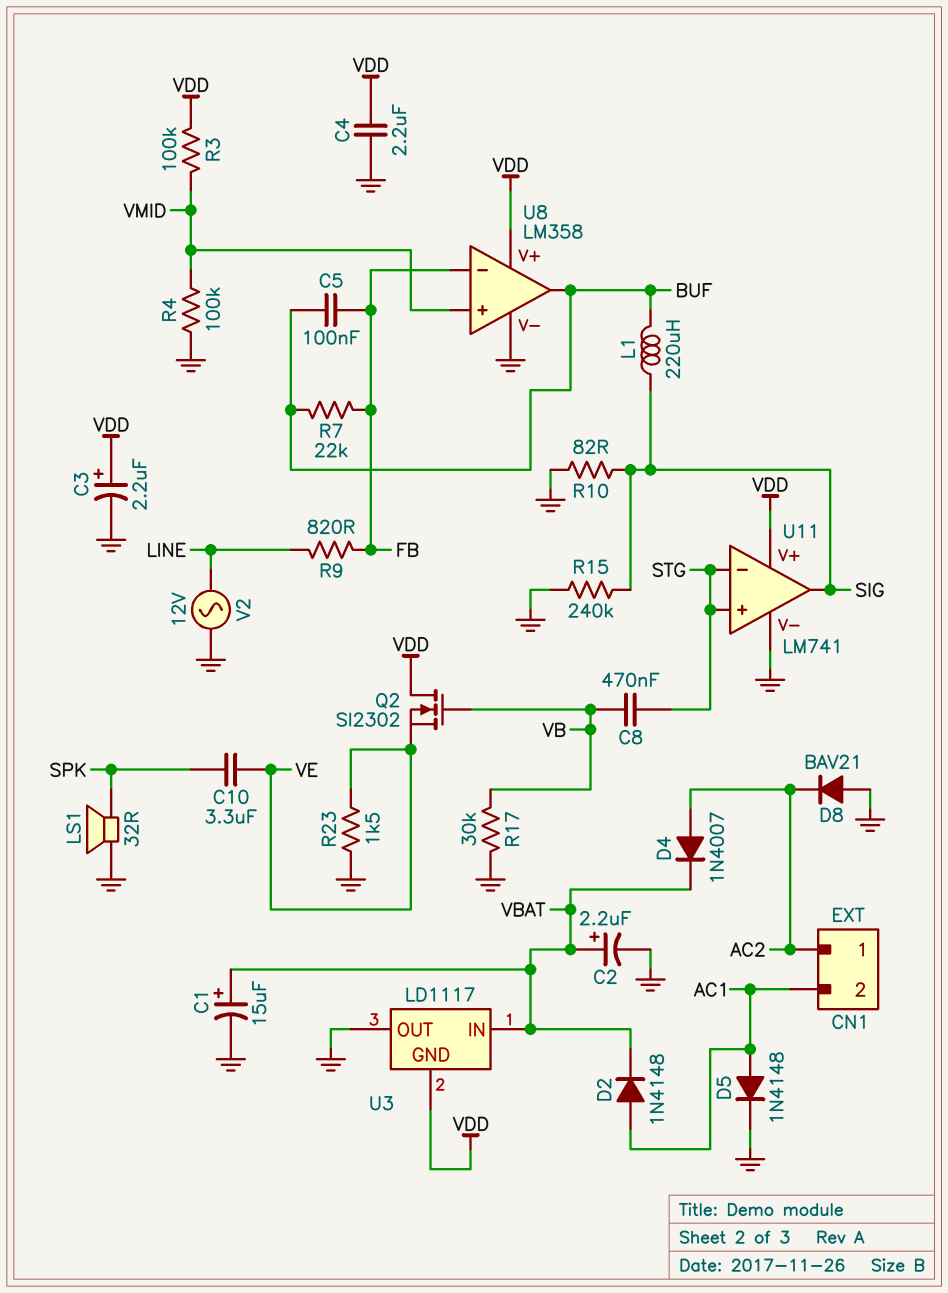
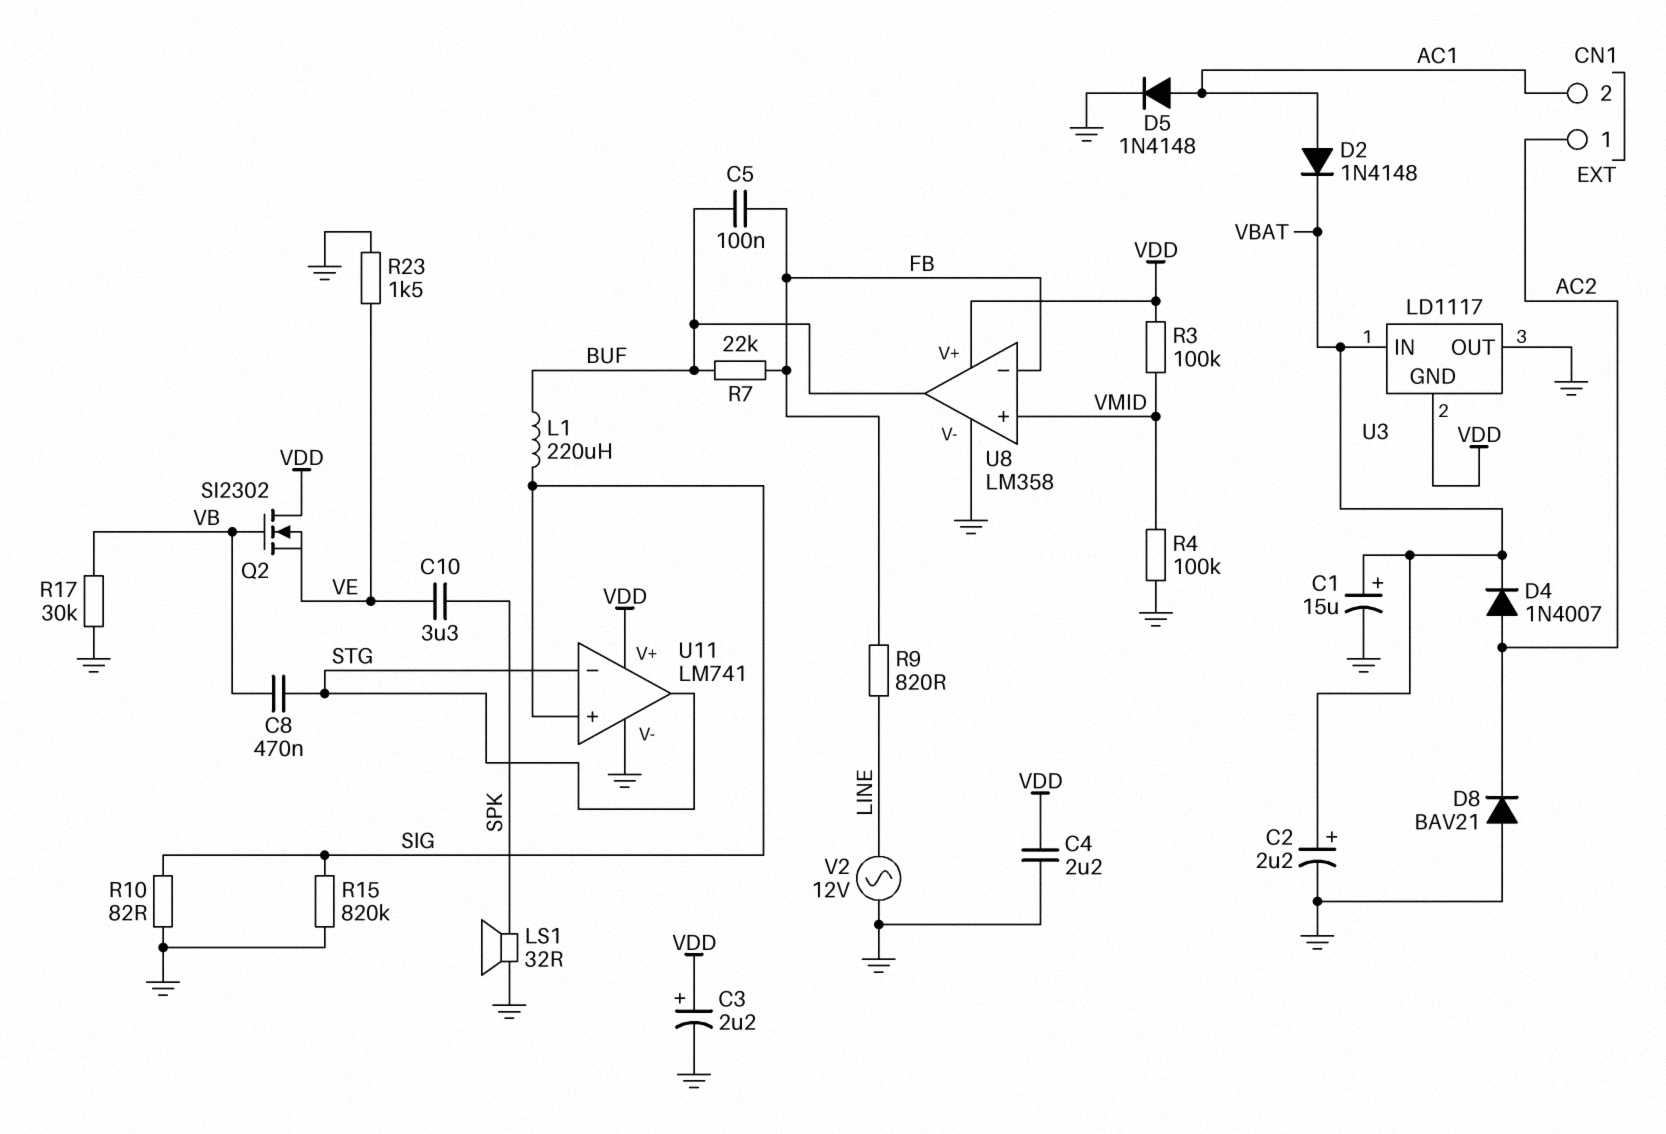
R15: 240k (GND, SIG) -> 820k (GND, SIG)
U11 pin in+: STG -> SIG
U11 pin out: SIG -> STG

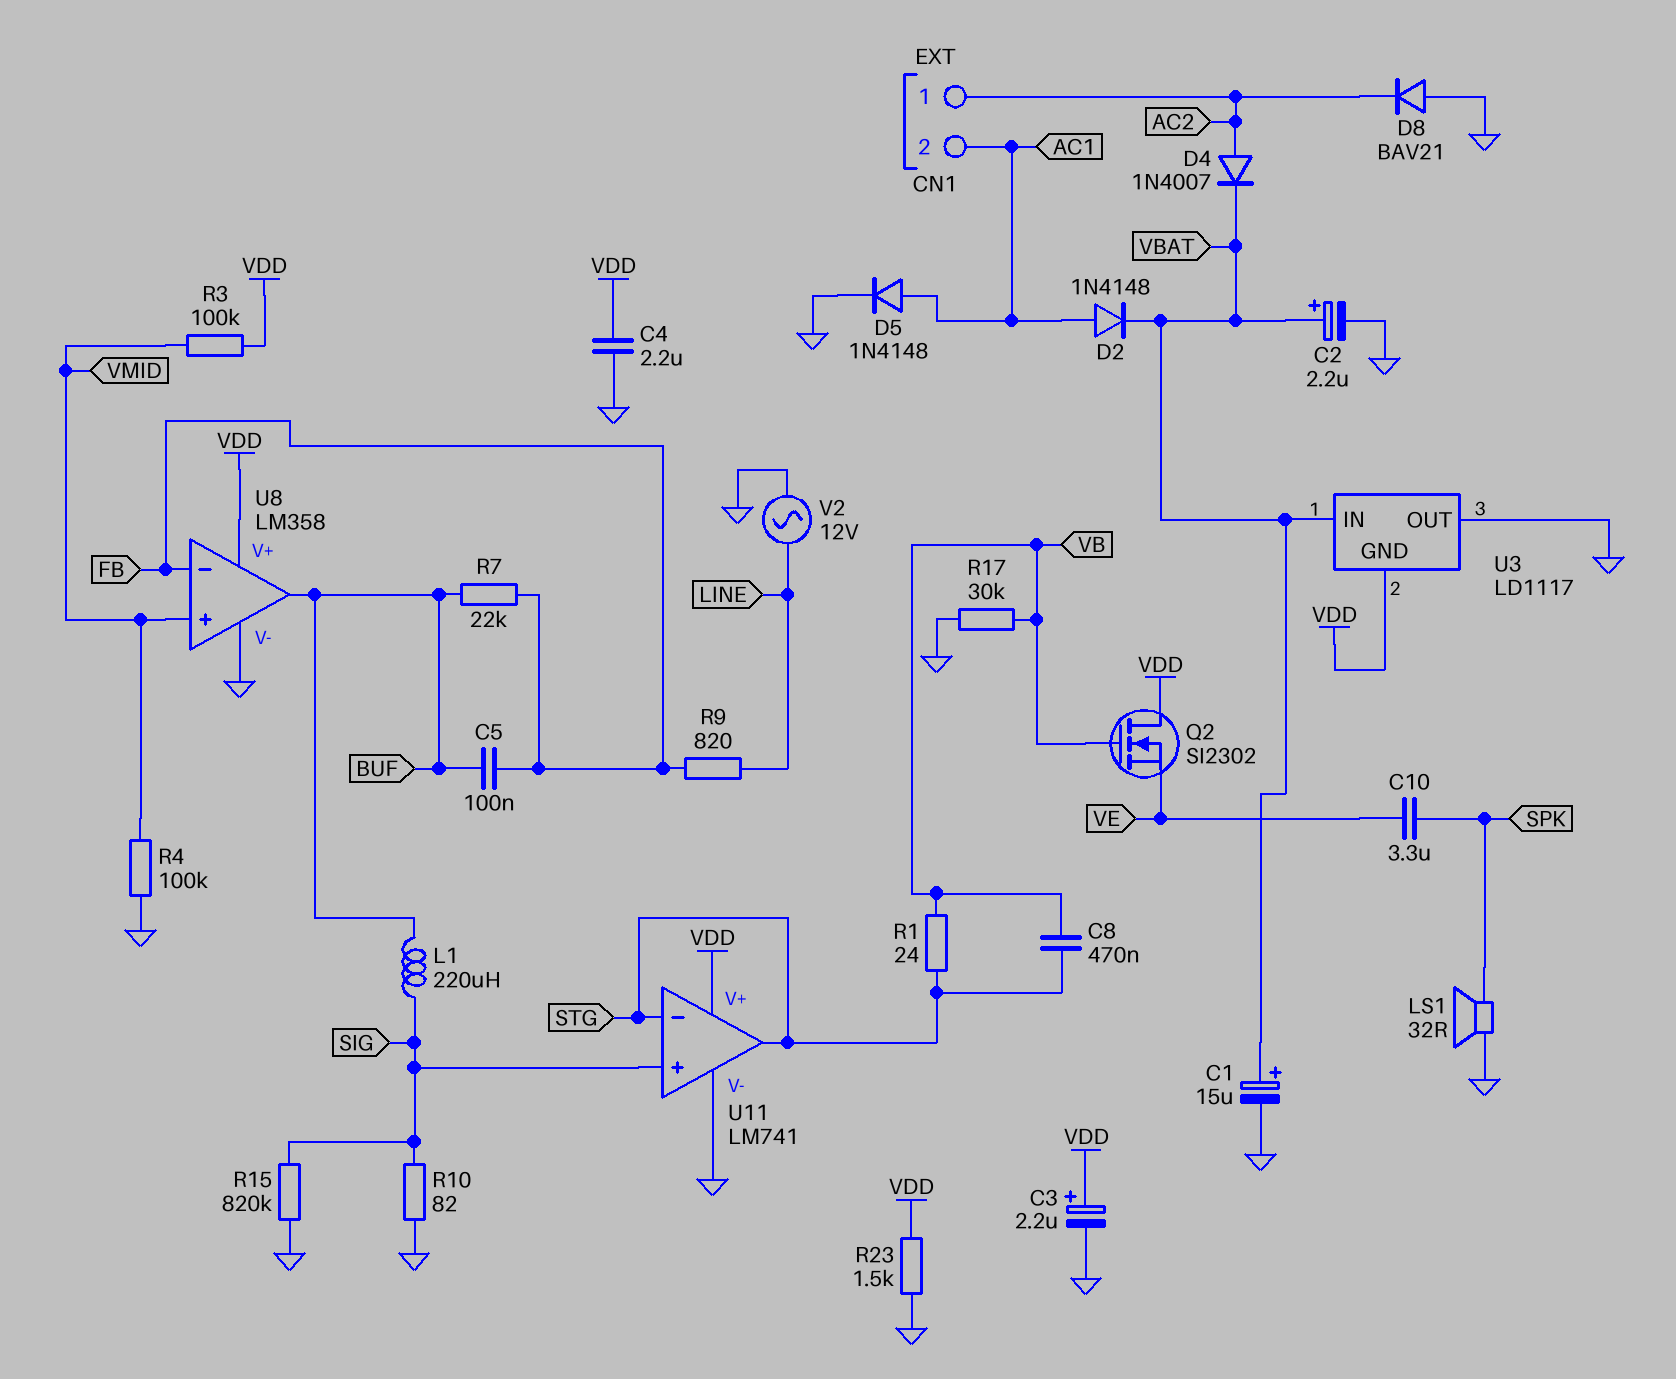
R1: none -> 24 (STG, VB)
R23: 1.5k (GND, VE) -> 1.5k (GND, VDD)

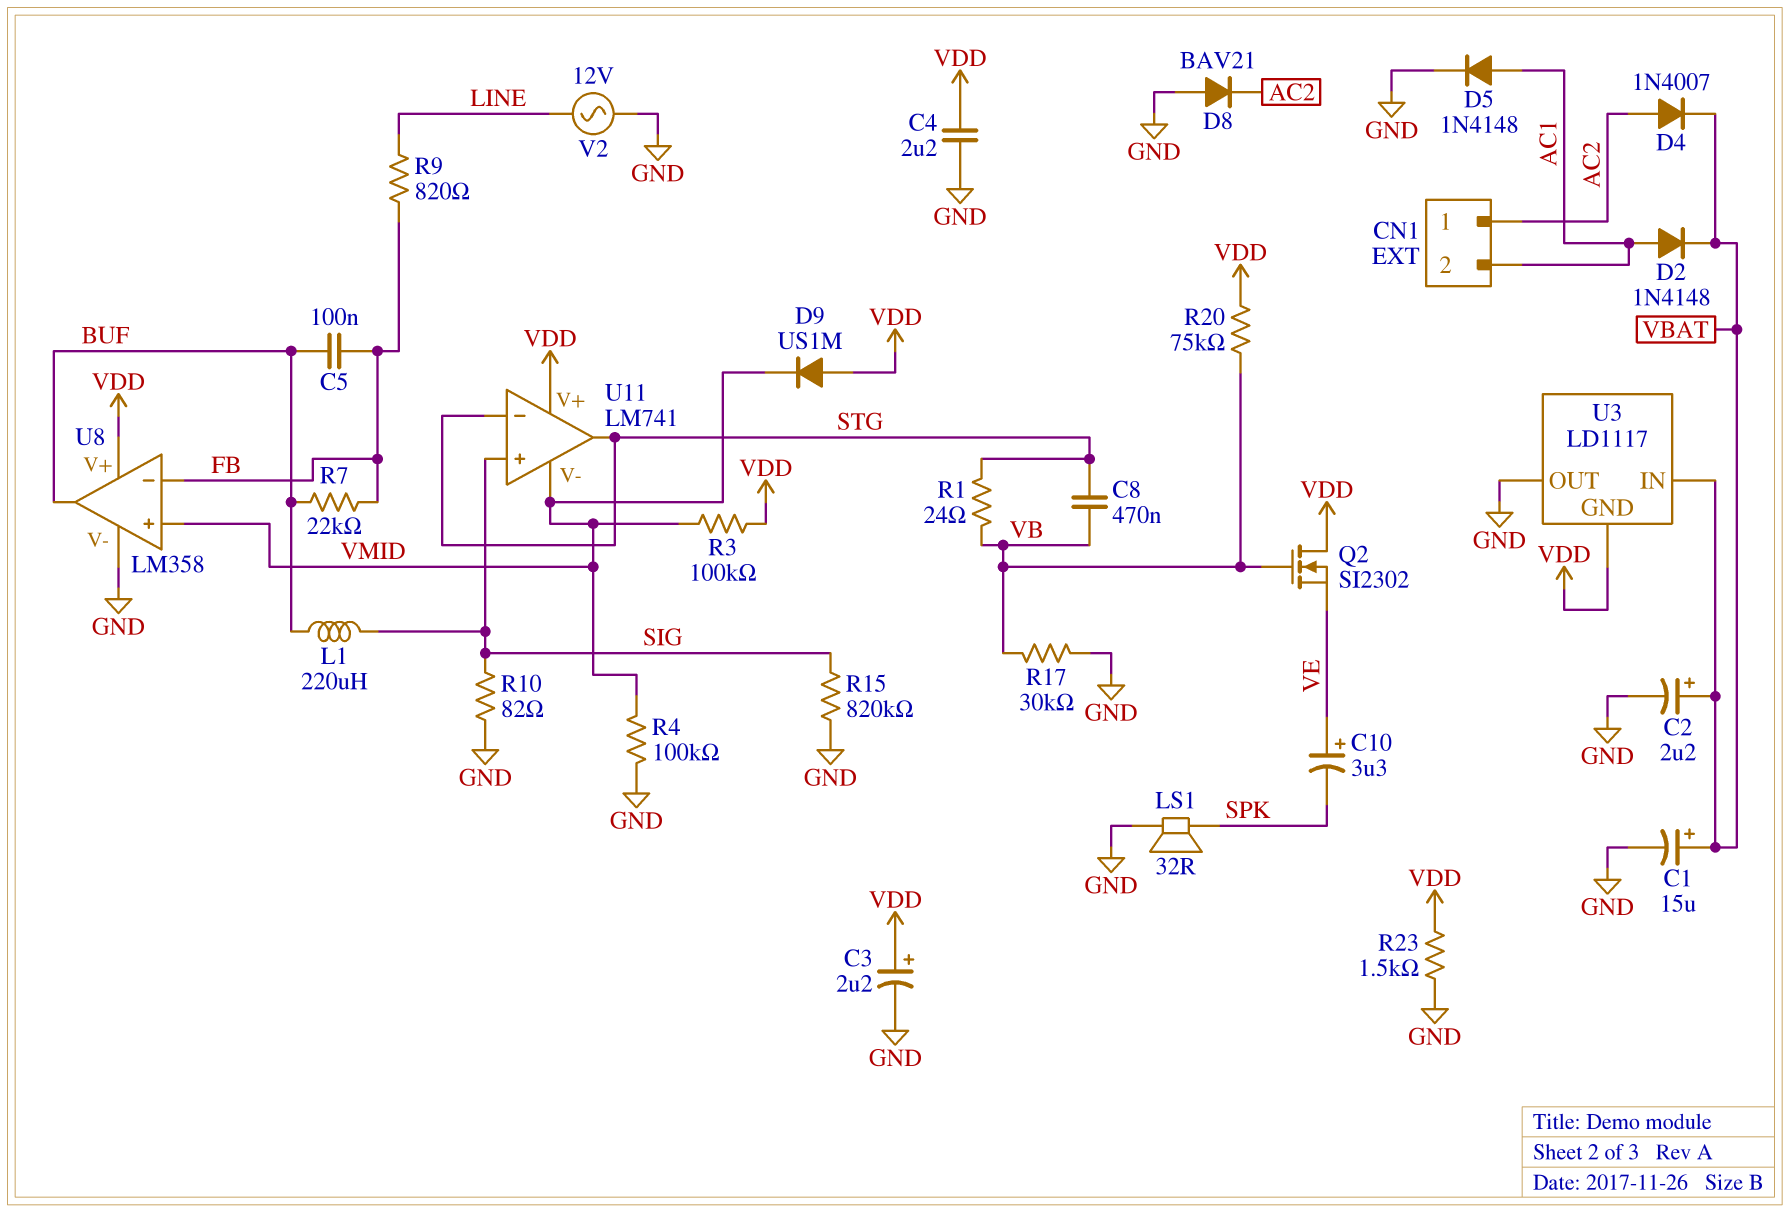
C10: 3.3uF (SPK, VE) -> 3.3uF (plus VE, minus SPK)
D9: none -> diode US1M (A VDD, K VMID)
R20: none -> 75k (VB, VDD)
U11 pin V-: GND -> VMID

